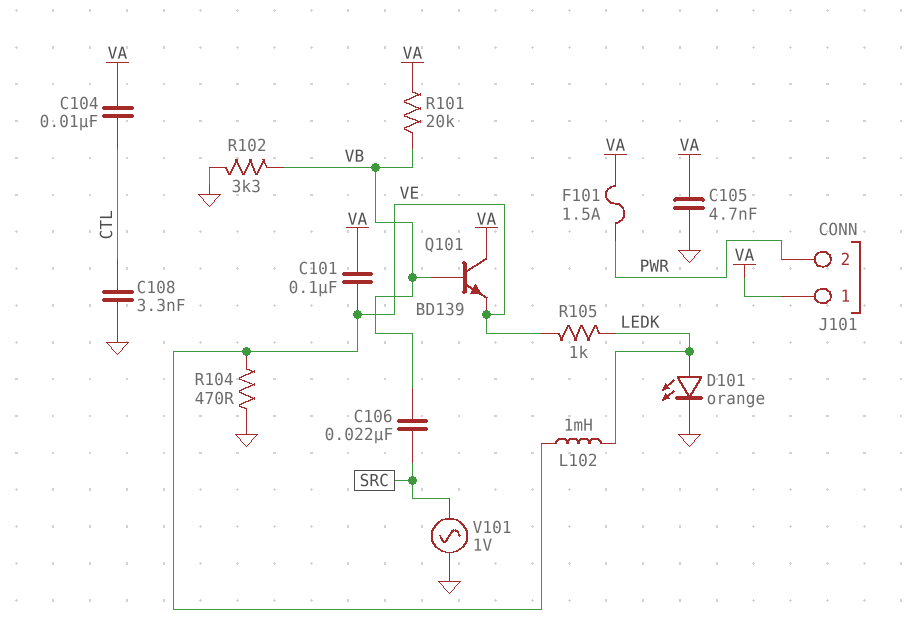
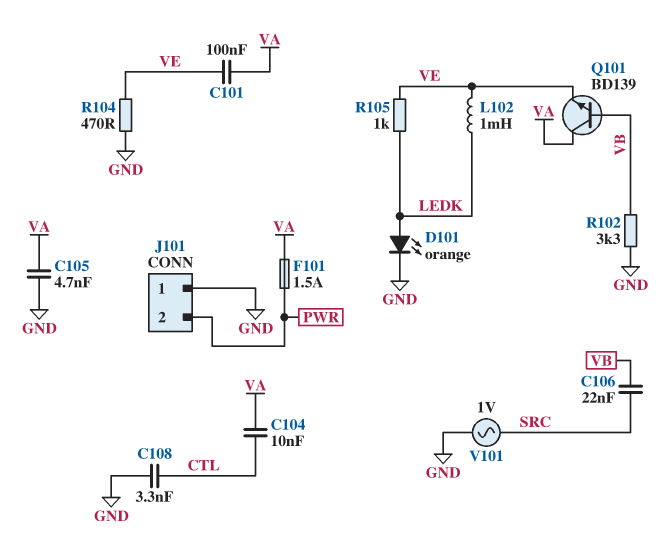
J101 pin 1: VA -> GND
R101: 20k (VA, VB) -> none

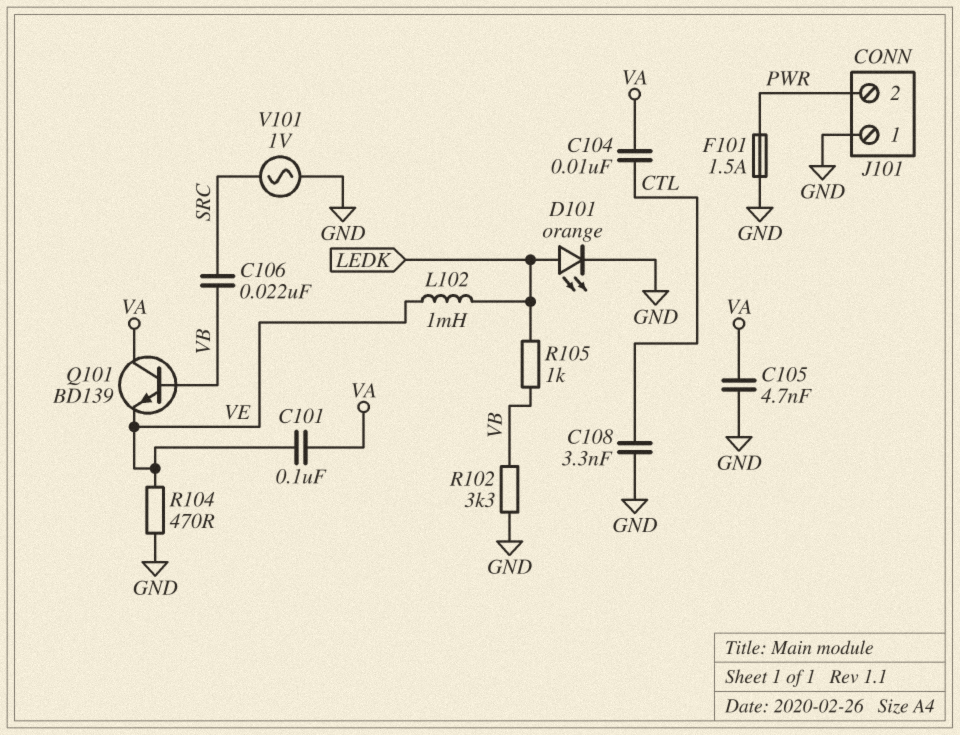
F101: 1.5A (PWR, VA) -> 1.5A (GND, PWR)
R105: 1k (LEDK, VE) -> 1k (LEDK, VB)

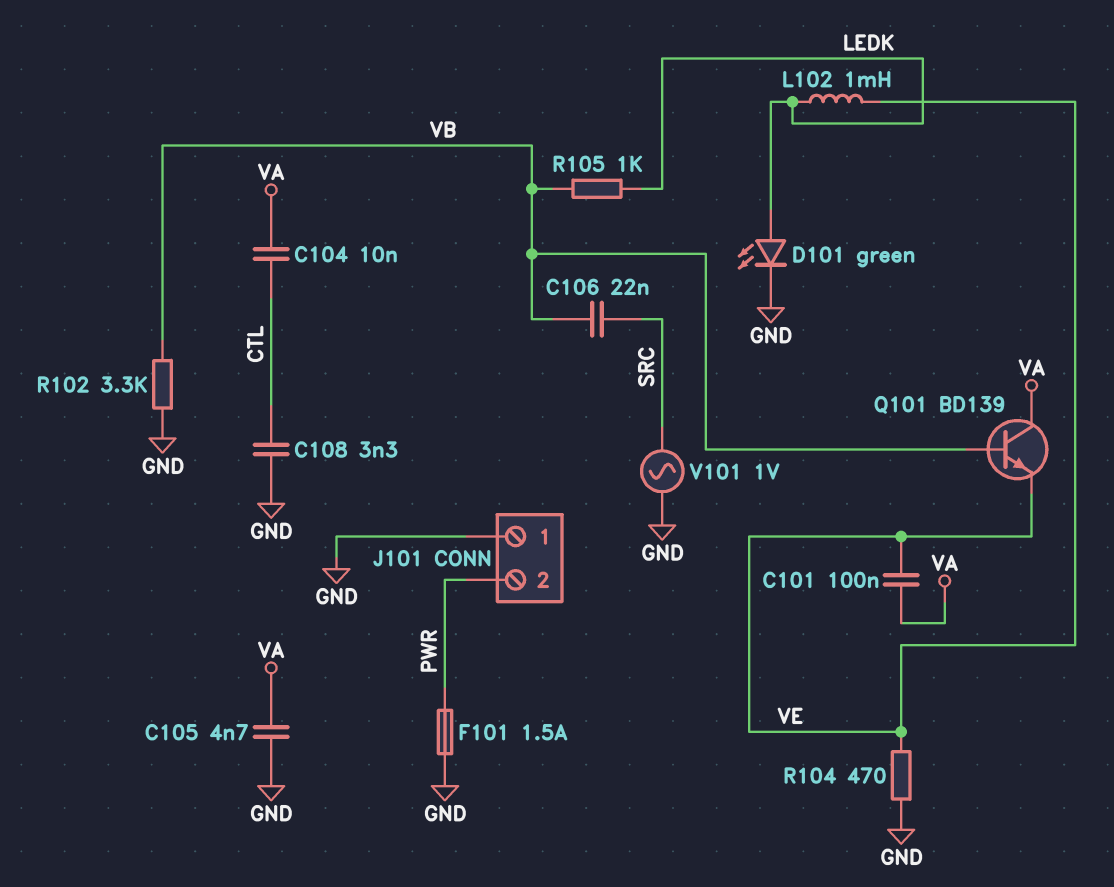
D101: LED orange (A LEDK, K GND) -> LED green (A LEDK, K GND)

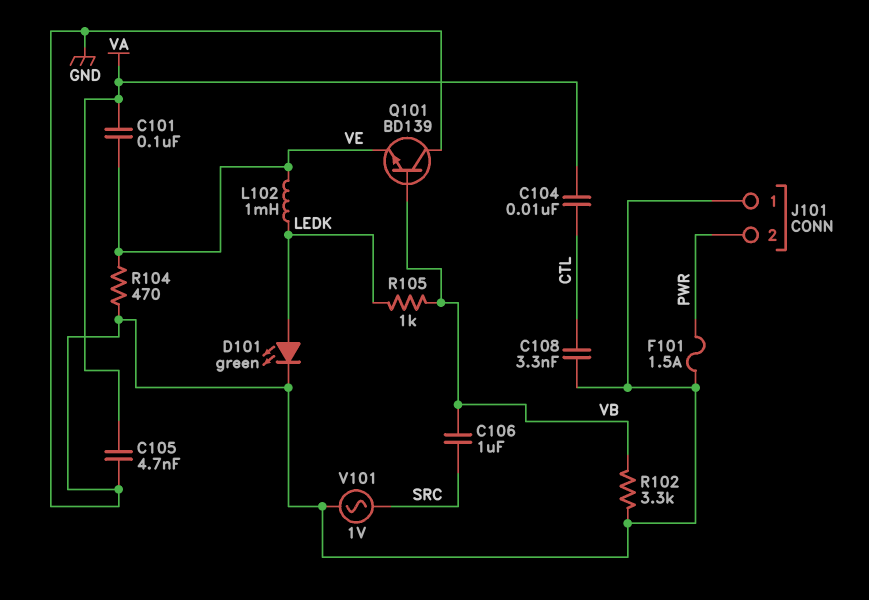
C106: 22nF (SRC, VB) -> 1uF (SRC, VB)
Q101: NPN BD139 (B VB, C VA, E VE) -> NPN BD139 (B VB, C GND, E VE)

